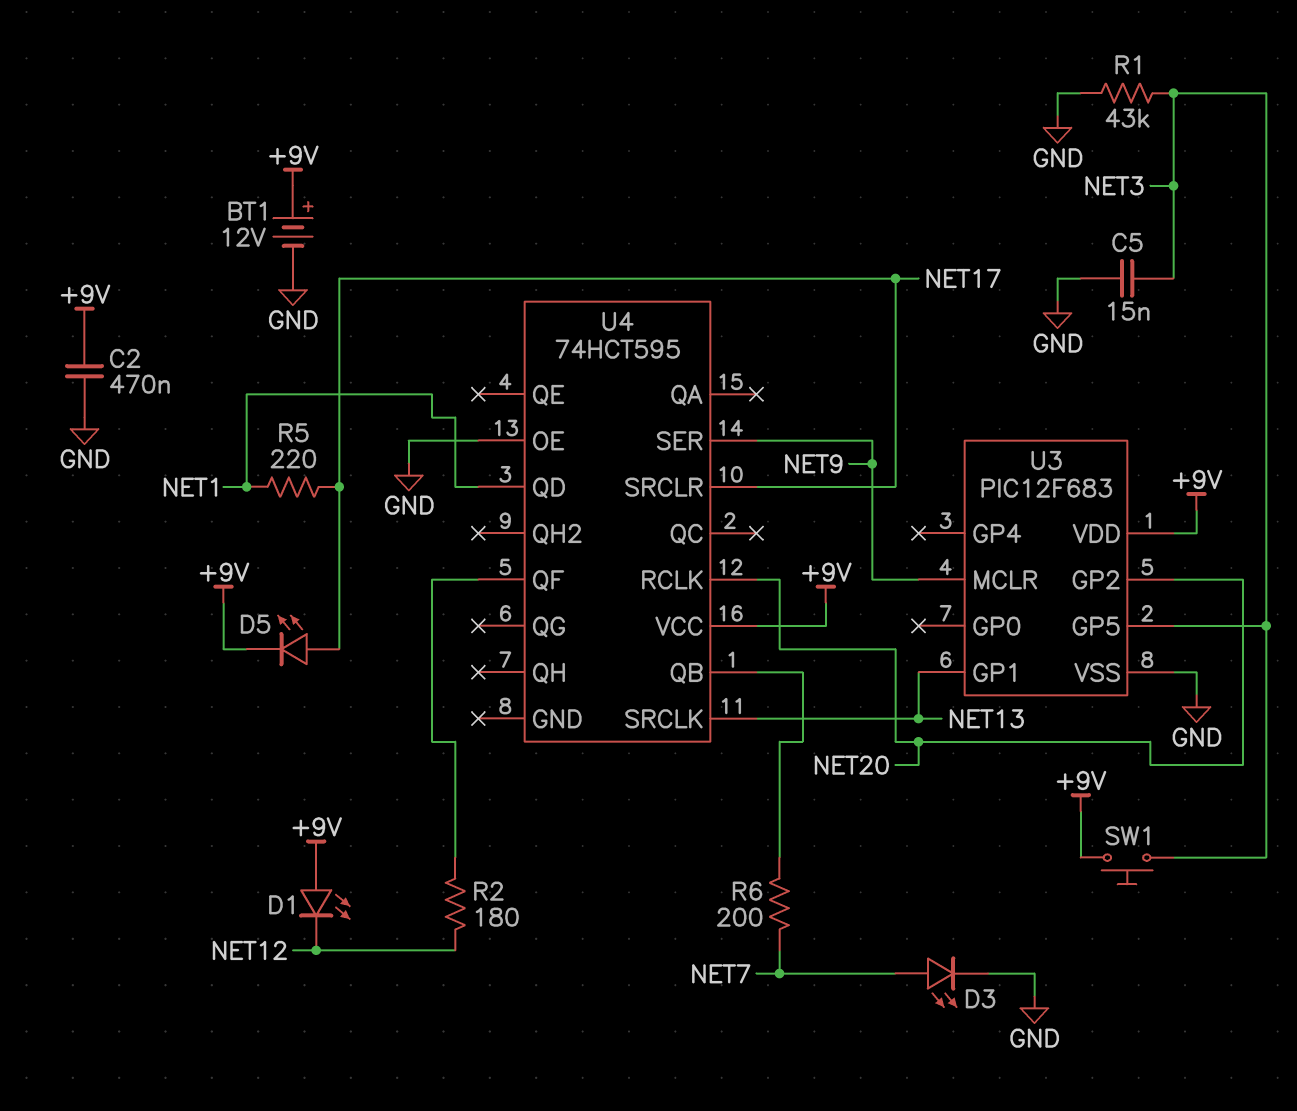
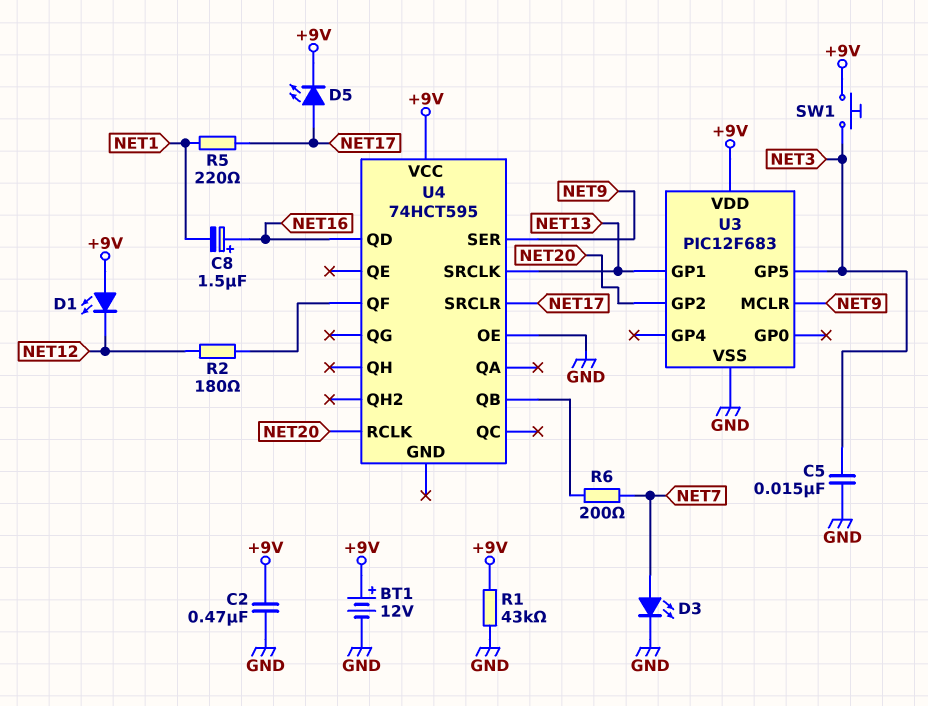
C8: none -> 1.5uF (plus NET16, minus NET1)
R1: 43k (GND, NET3) -> 43k (+9V, GND)
U4 pin QD: NET1 -> NET16

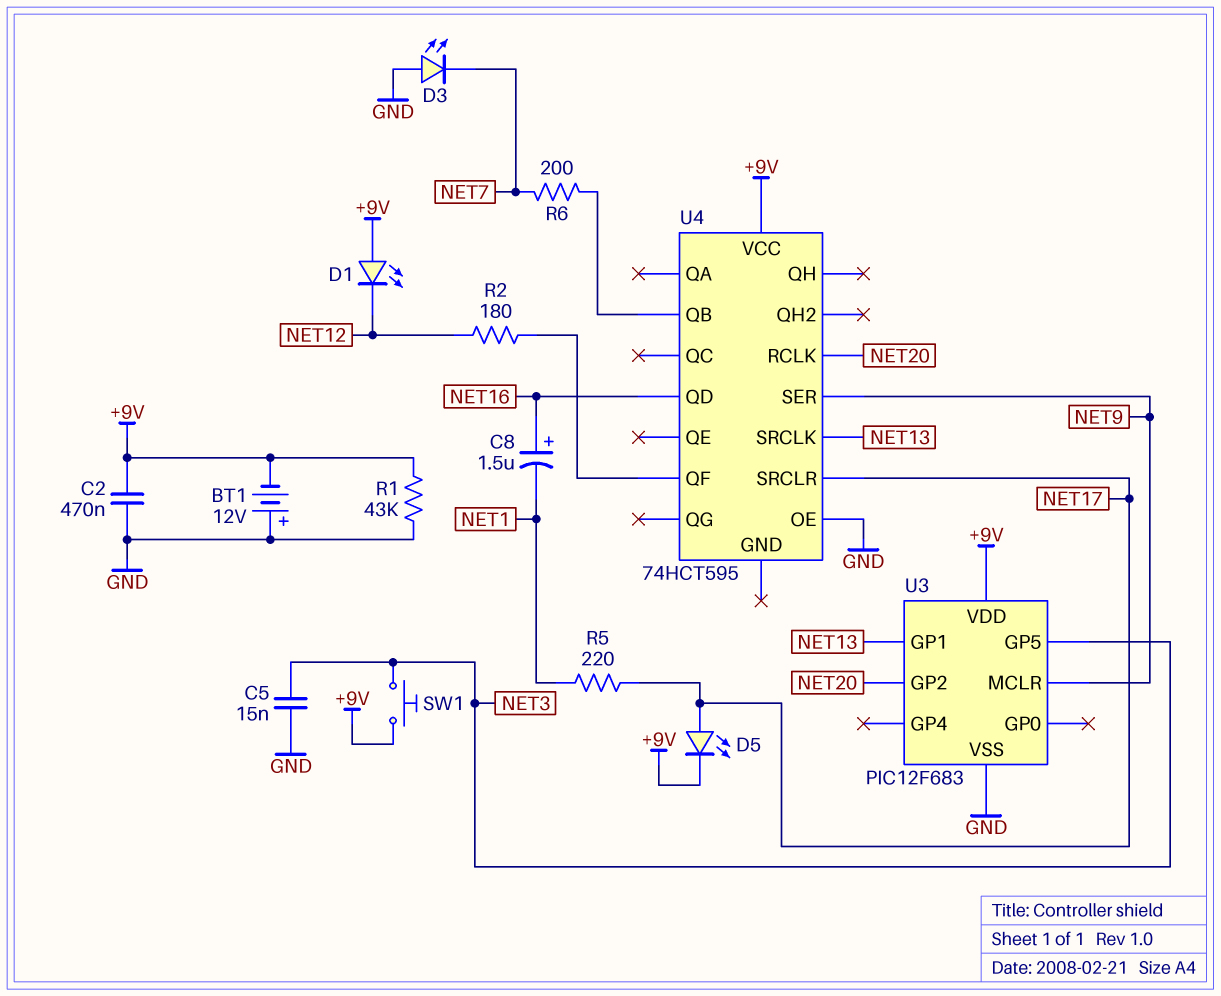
BT1: 12V (plus +9V, minus GND) -> 12V (plus GND, minus +9V)
D3: LED (A NET7, K GND) -> LED (A GND, K NET7)

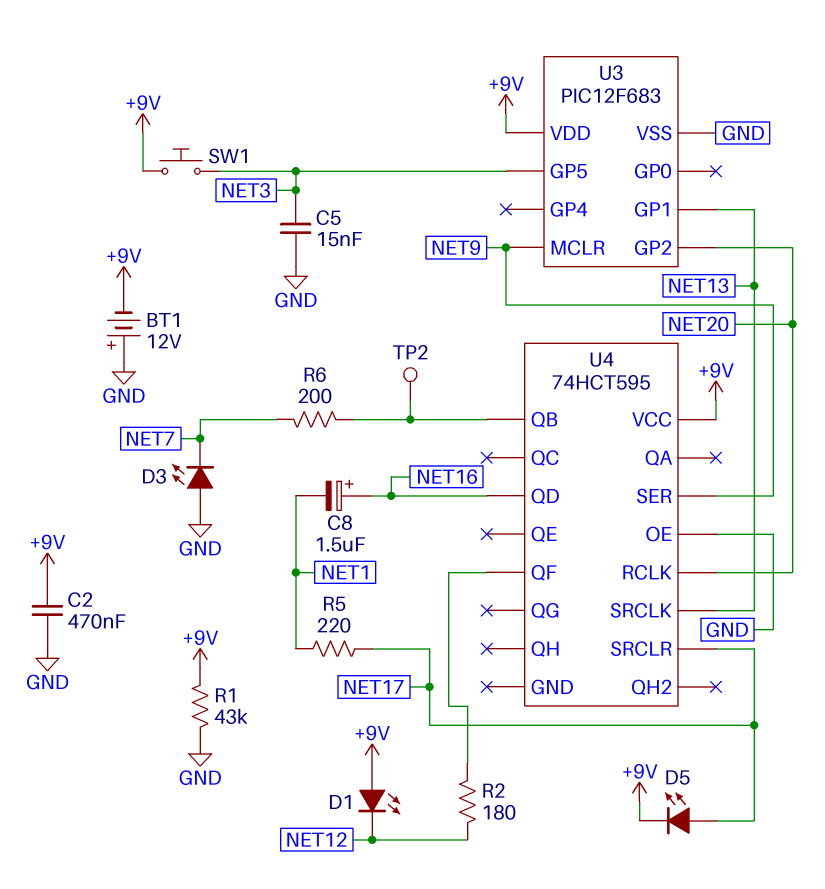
TP2: none -> test point (U4/QB)

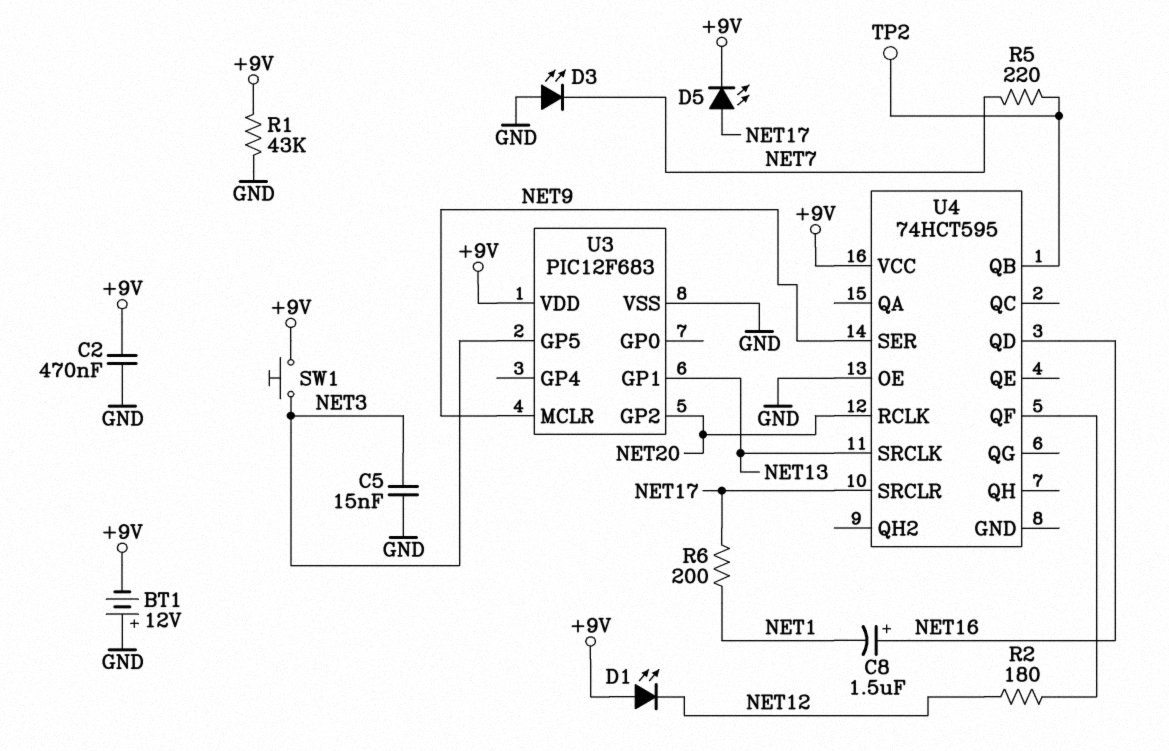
R5: 220 (NET1, NET17) -> 220 (NET7, U4/QB)
R6: 200 (NET7, U4/QB) -> 200 (NET1, NET17)

